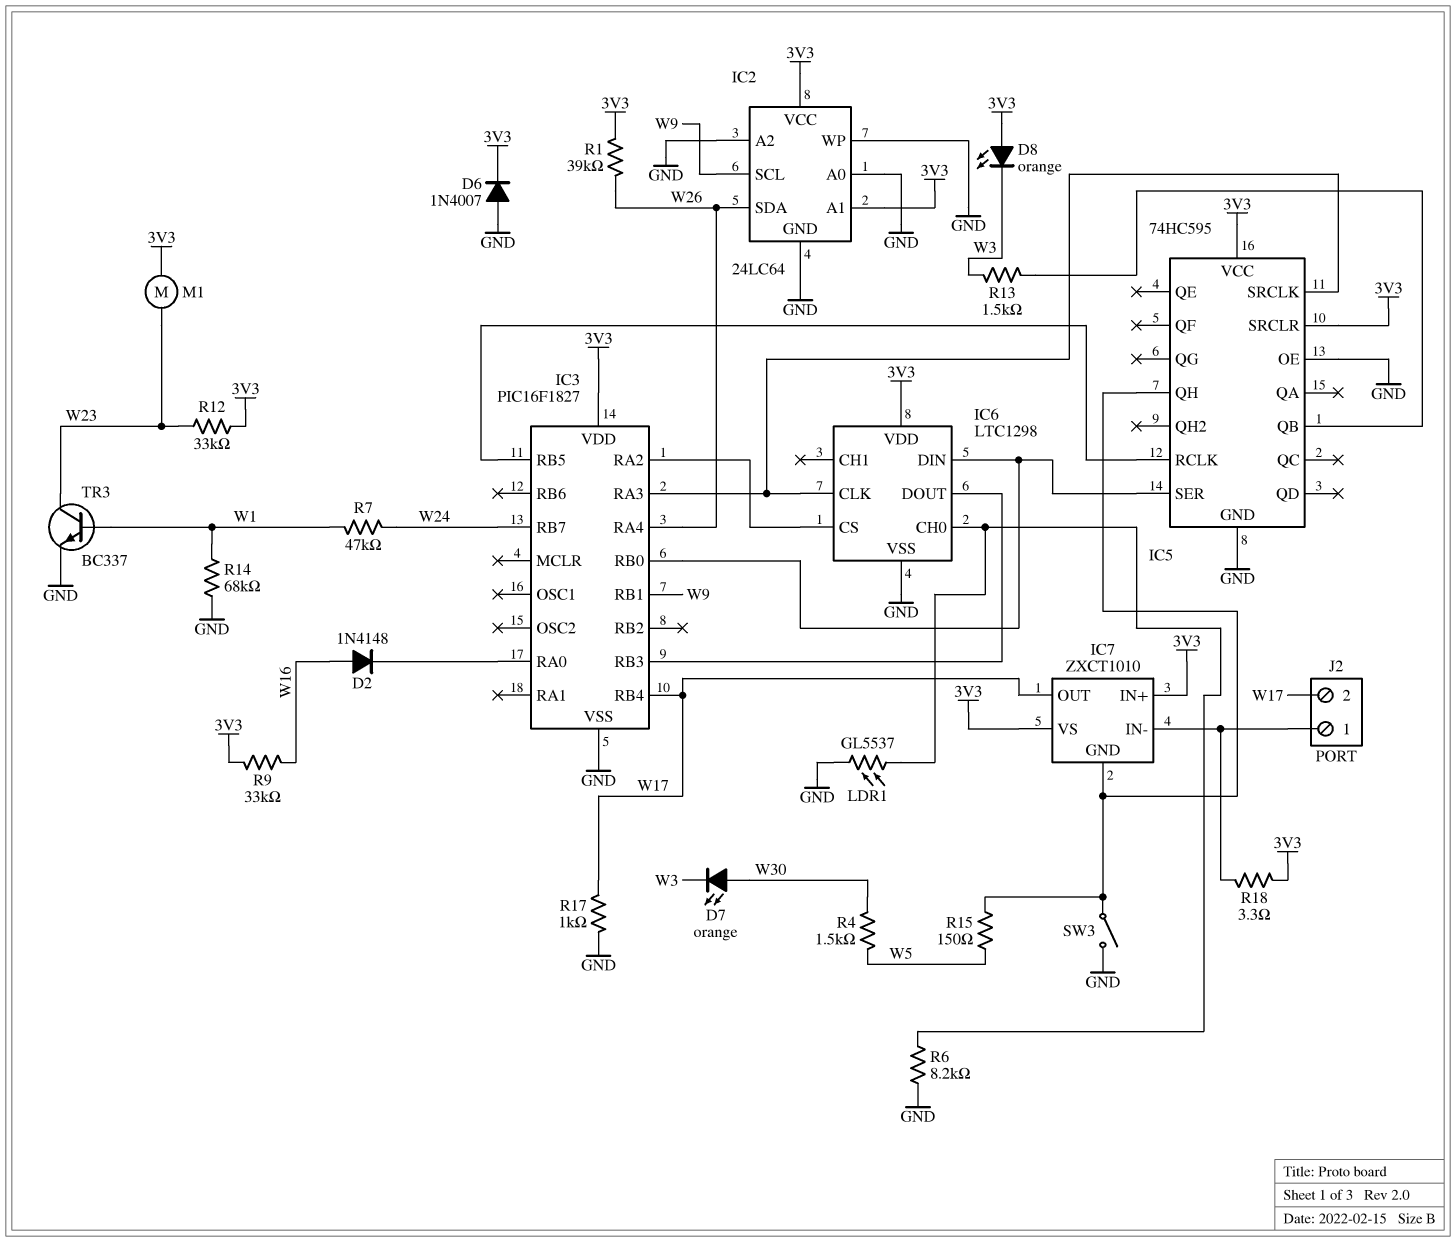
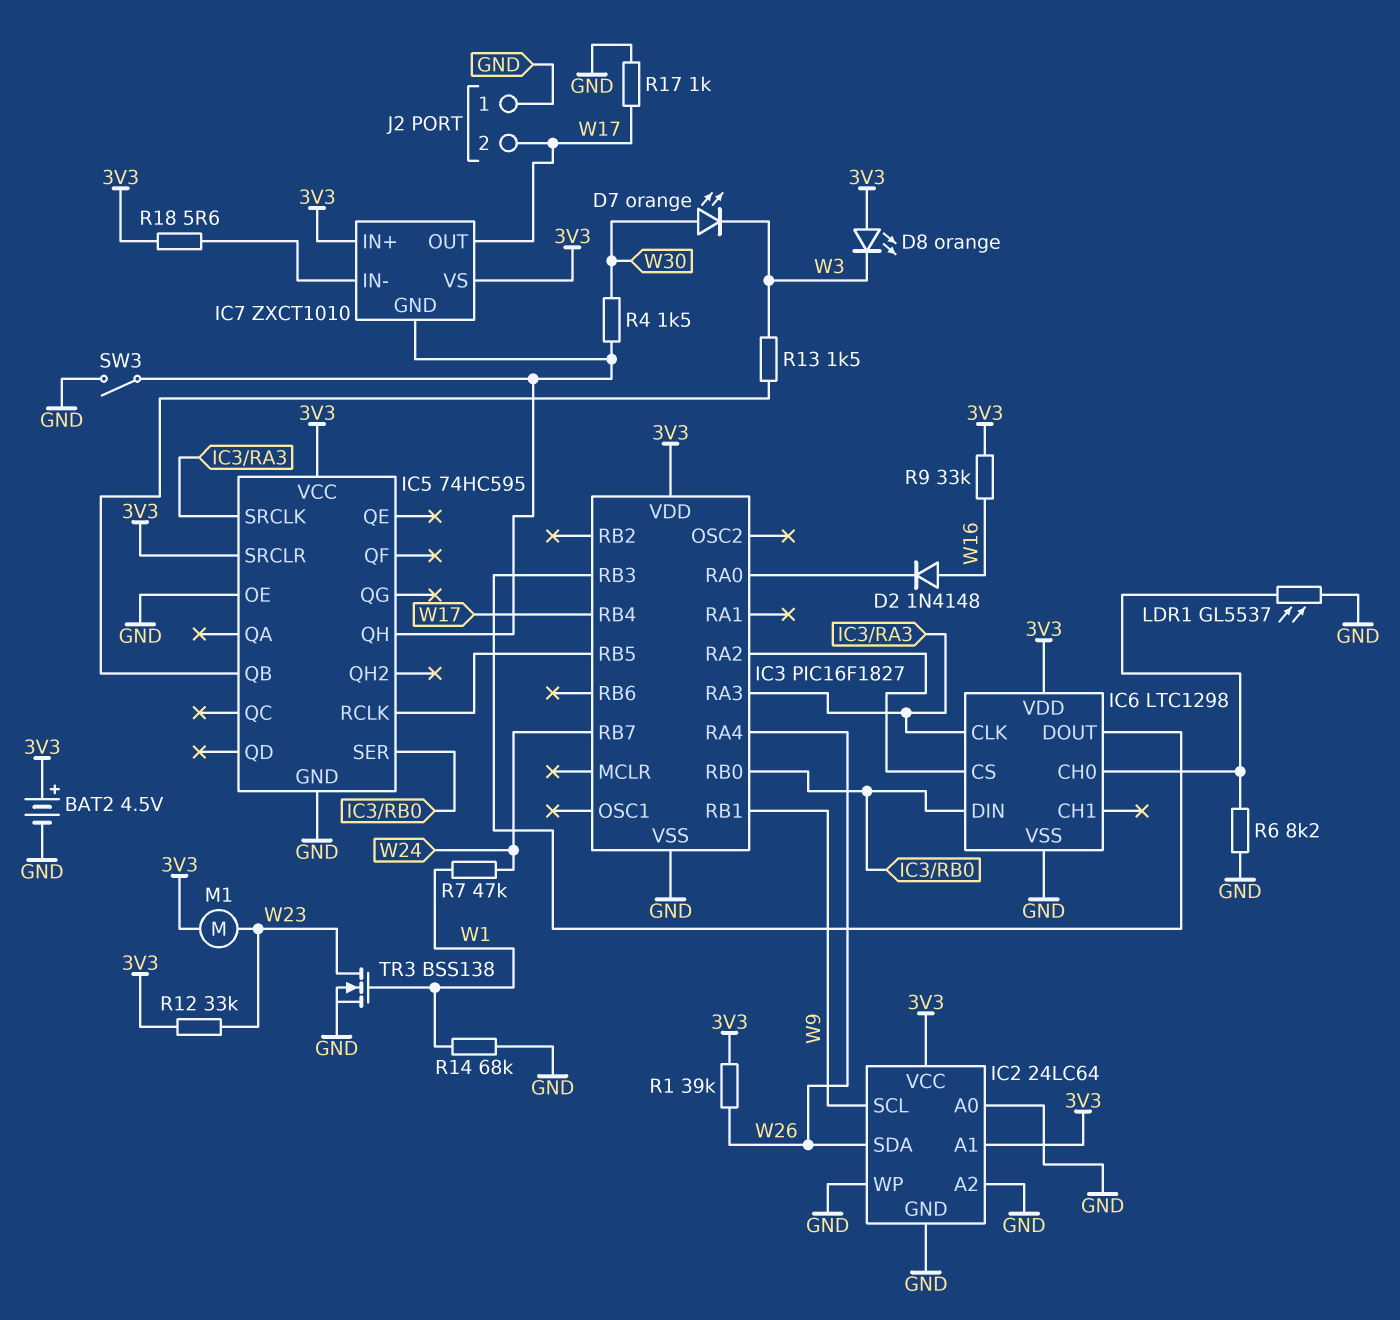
BAT2: none -> 4.5V (plus 3V3, minus GND)
D6: diode 1N4007 (A GND, K 3V3) -> none
J2 pin 1: IC7/IN- -> GND
R4: 1.5k (W5, W30) -> 1.5k (IC5/QH, W30)
R15: 150 (IC5/QH, W5) -> none
R18: 3.3 (3V3, IC7/IN-) -> 5.6 (3V3, IC7/IN-)
TR3: NPN BC337 (B W1, C W23, E GND) -> NMOS BSS138 (G W1, D W23, S GND)

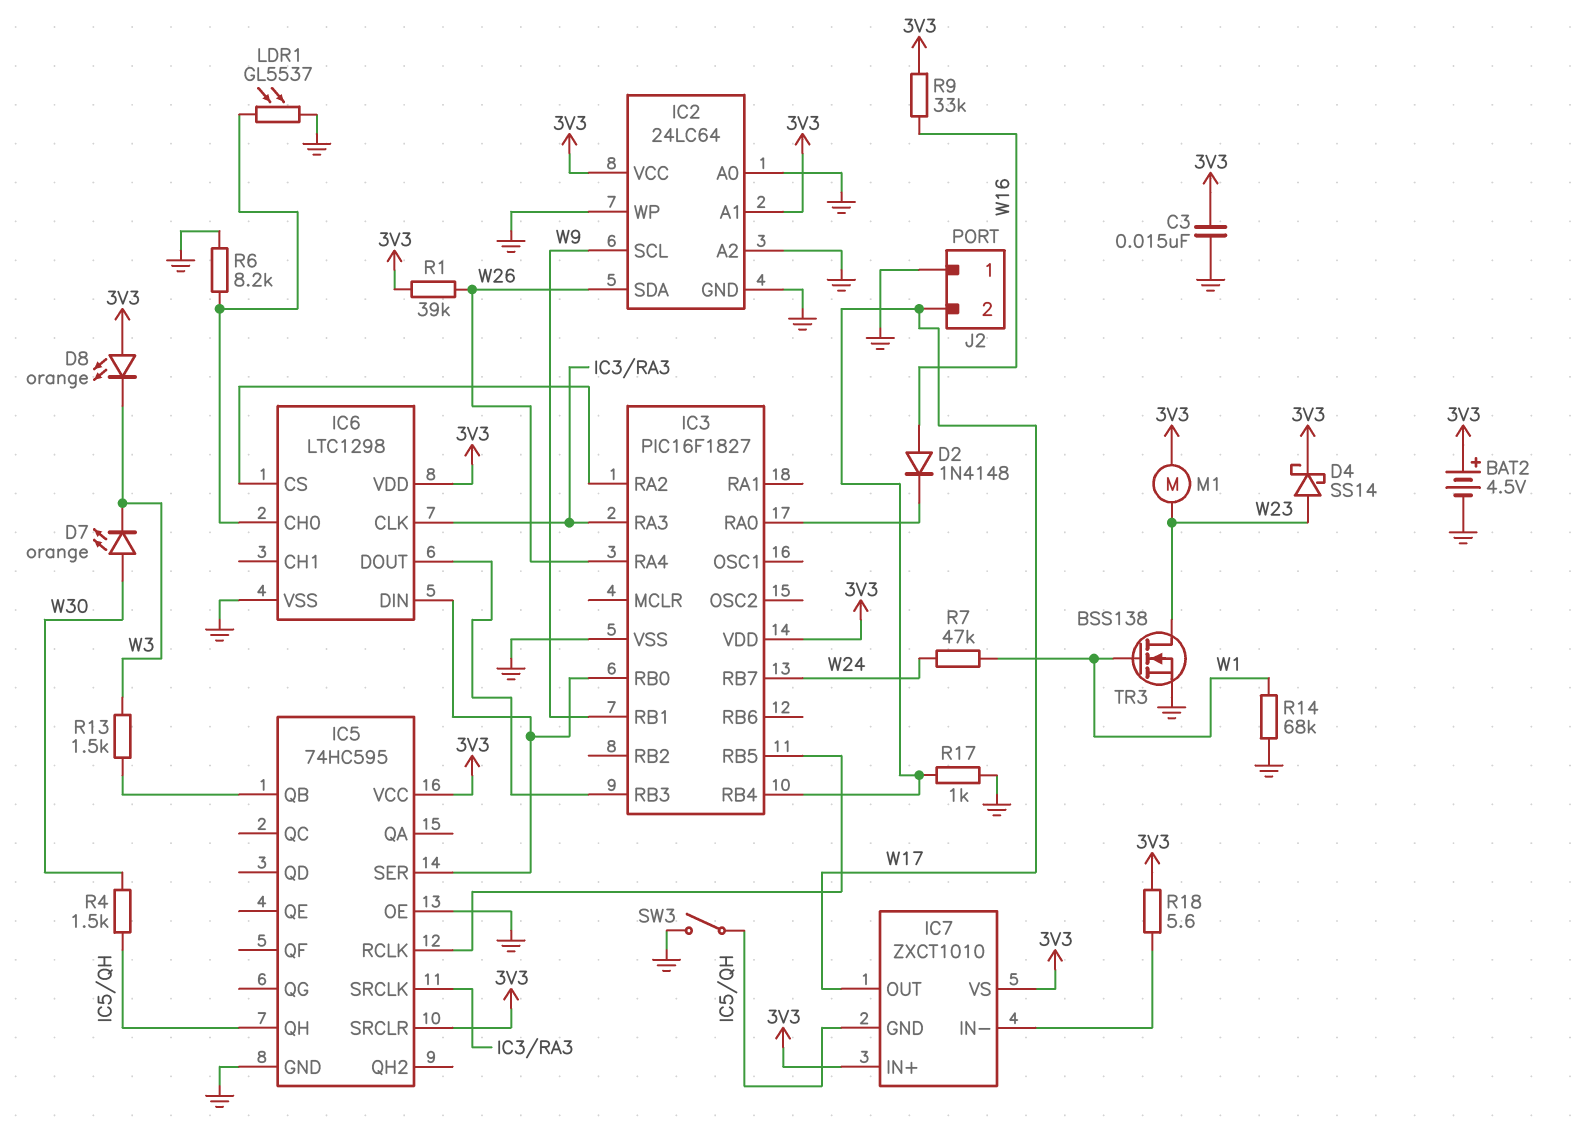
C3: none -> 15nF (3V3, GND)
D4: none -> schottky SS14 (A W23, K 3V3)
R12: 33k (3V3, W23) -> none

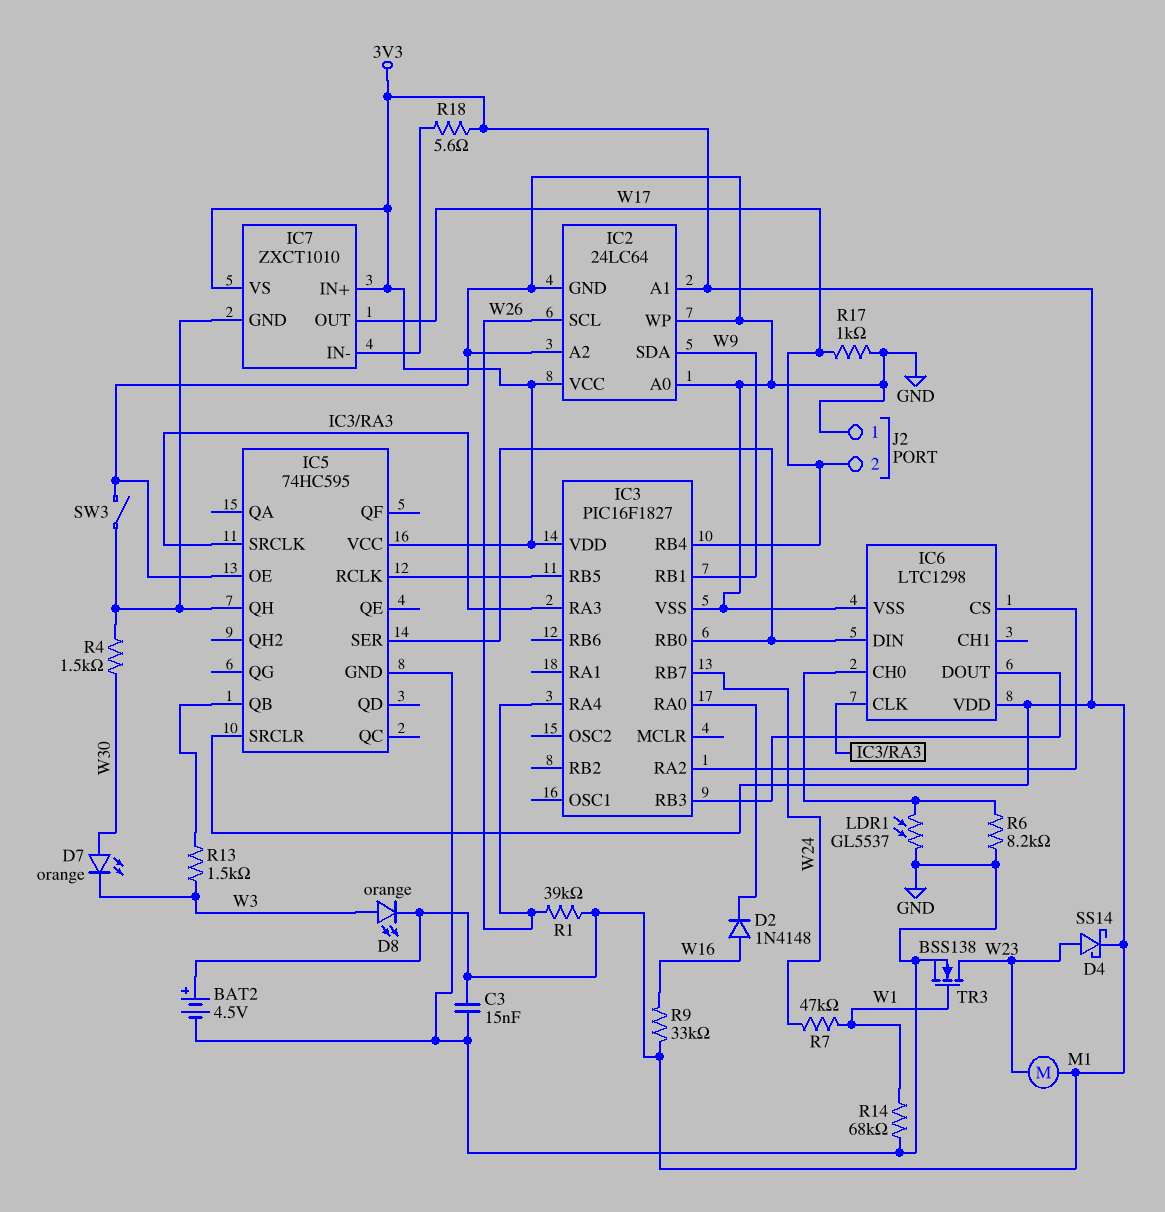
D8: LED orange (A 3V3, K W3) -> LED orange (A W3, K 3V3)
IC2 pin SCL: W9 -> W26
IC2 pin SDA: W26 -> W9

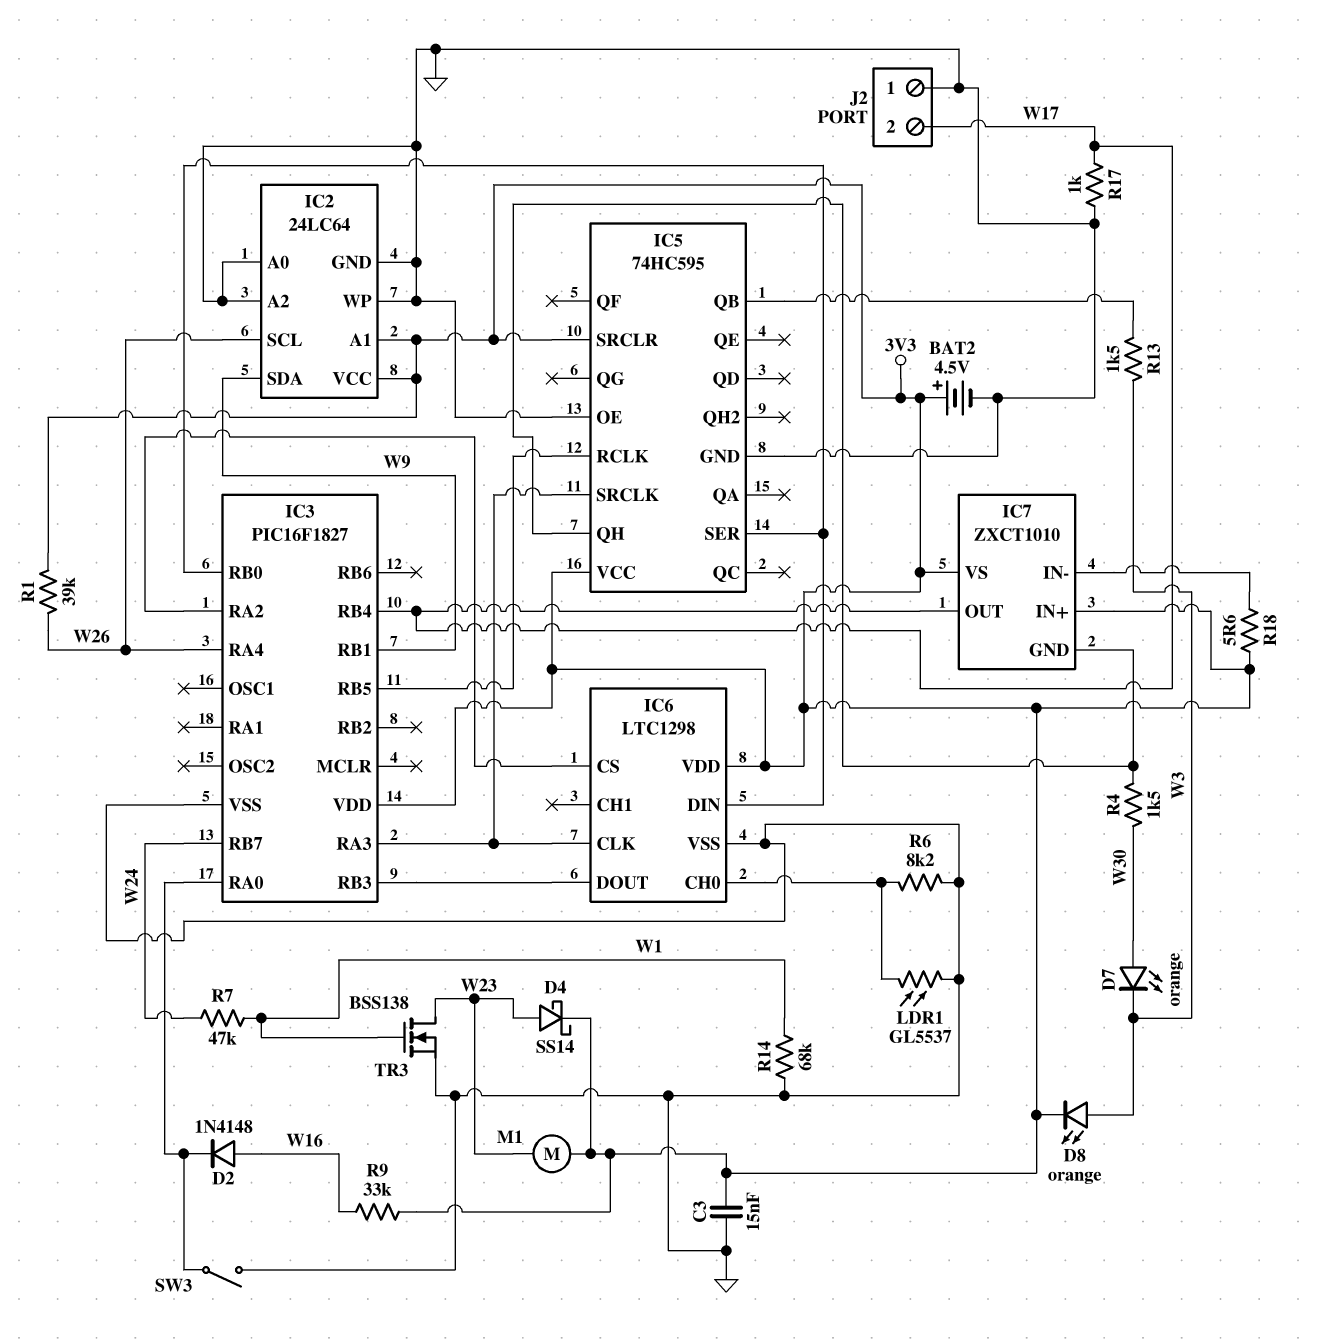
SW3: switch (GND, IC5/QH) -> switch (GND, IC3/RA0)

